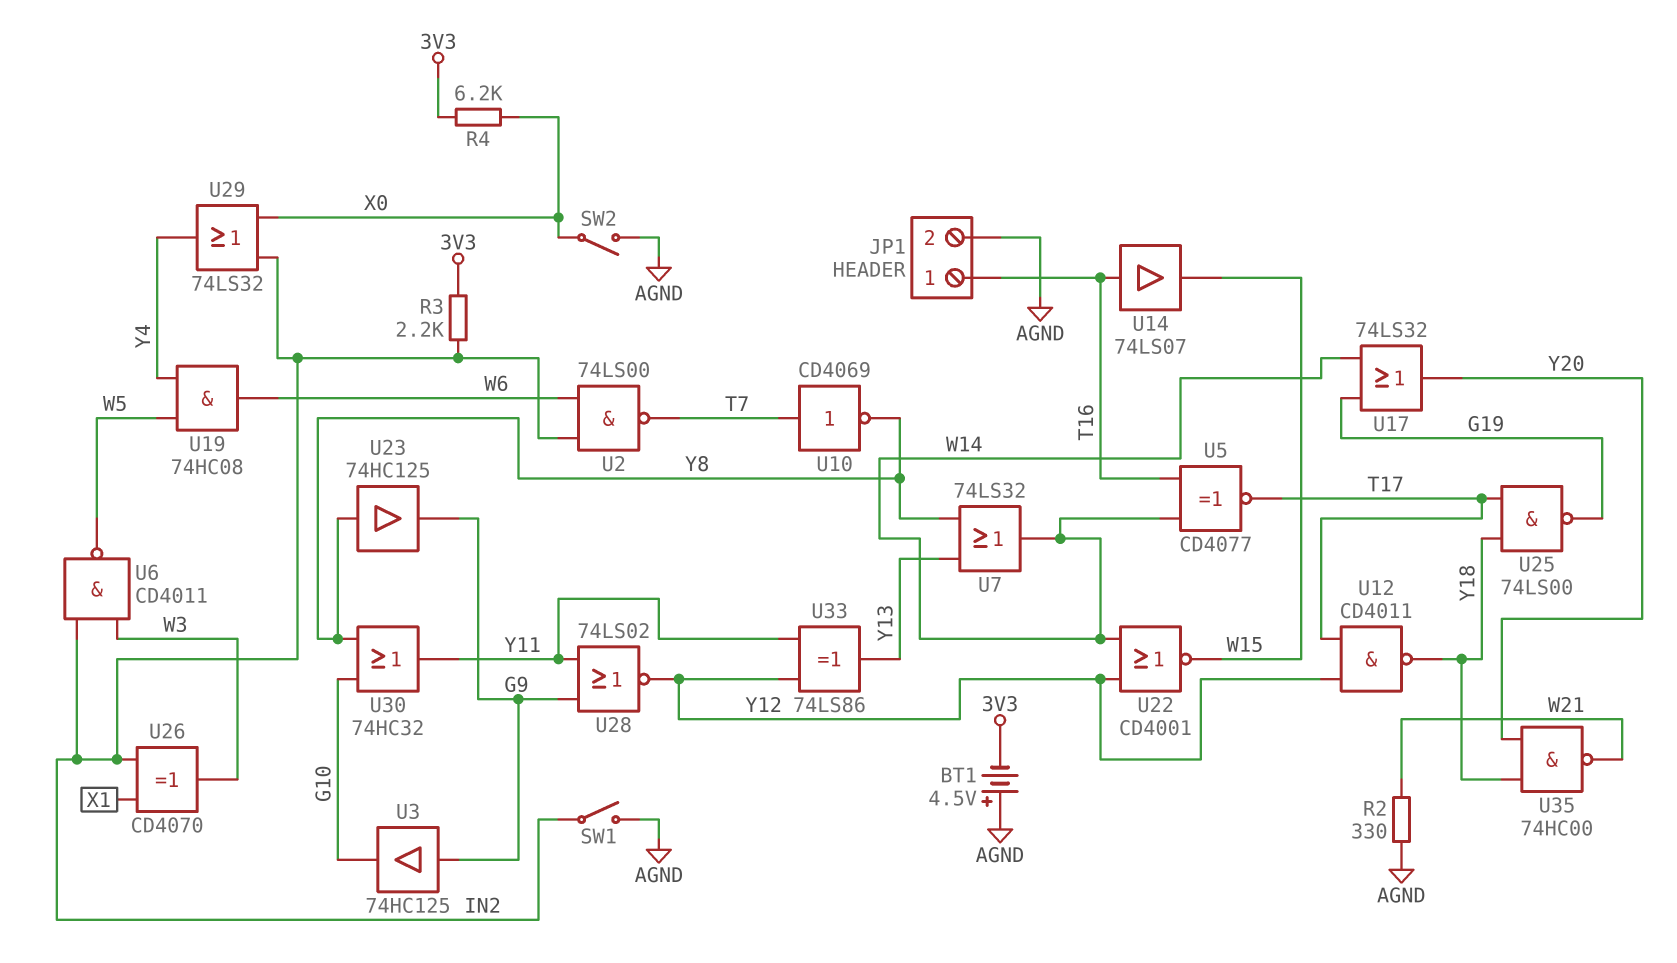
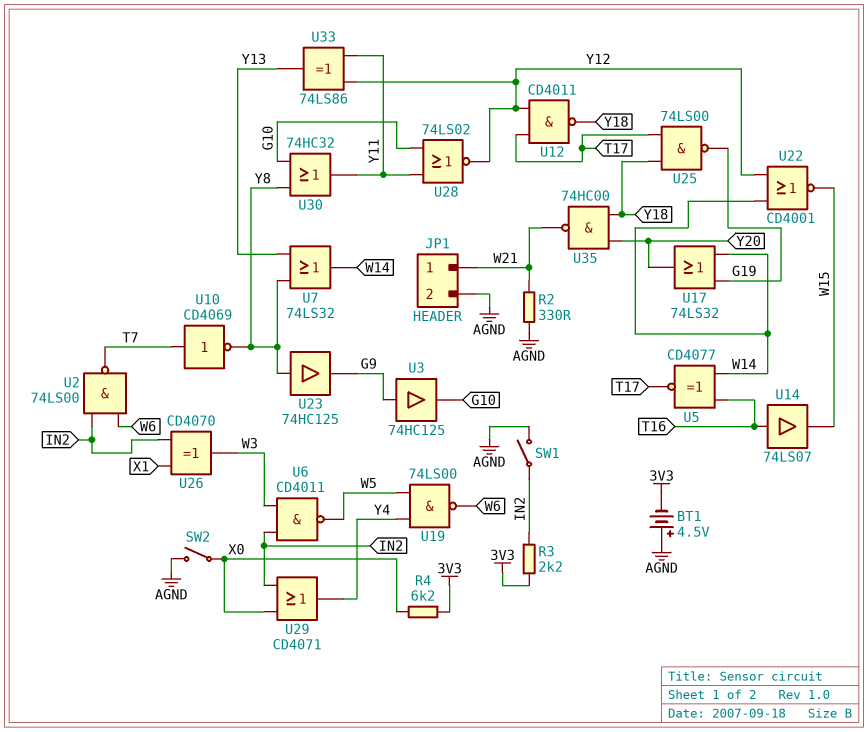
JP1 pin 1: T16 -> W21
U19: AND 74HC08 (in W5, in Y4, out W6) -> NAND 74LS00 (in W5, in Y4, out W6)
U28: NOR 74LS02 (in G9, in Y11, out Y12) -> NOR 74LS02 (in G10, in Y11, out Y12)
U29: OR 74LS32 (in IN2, in X0, out Y4) -> OR CD4071 (in IN2, in X0, out Y4)

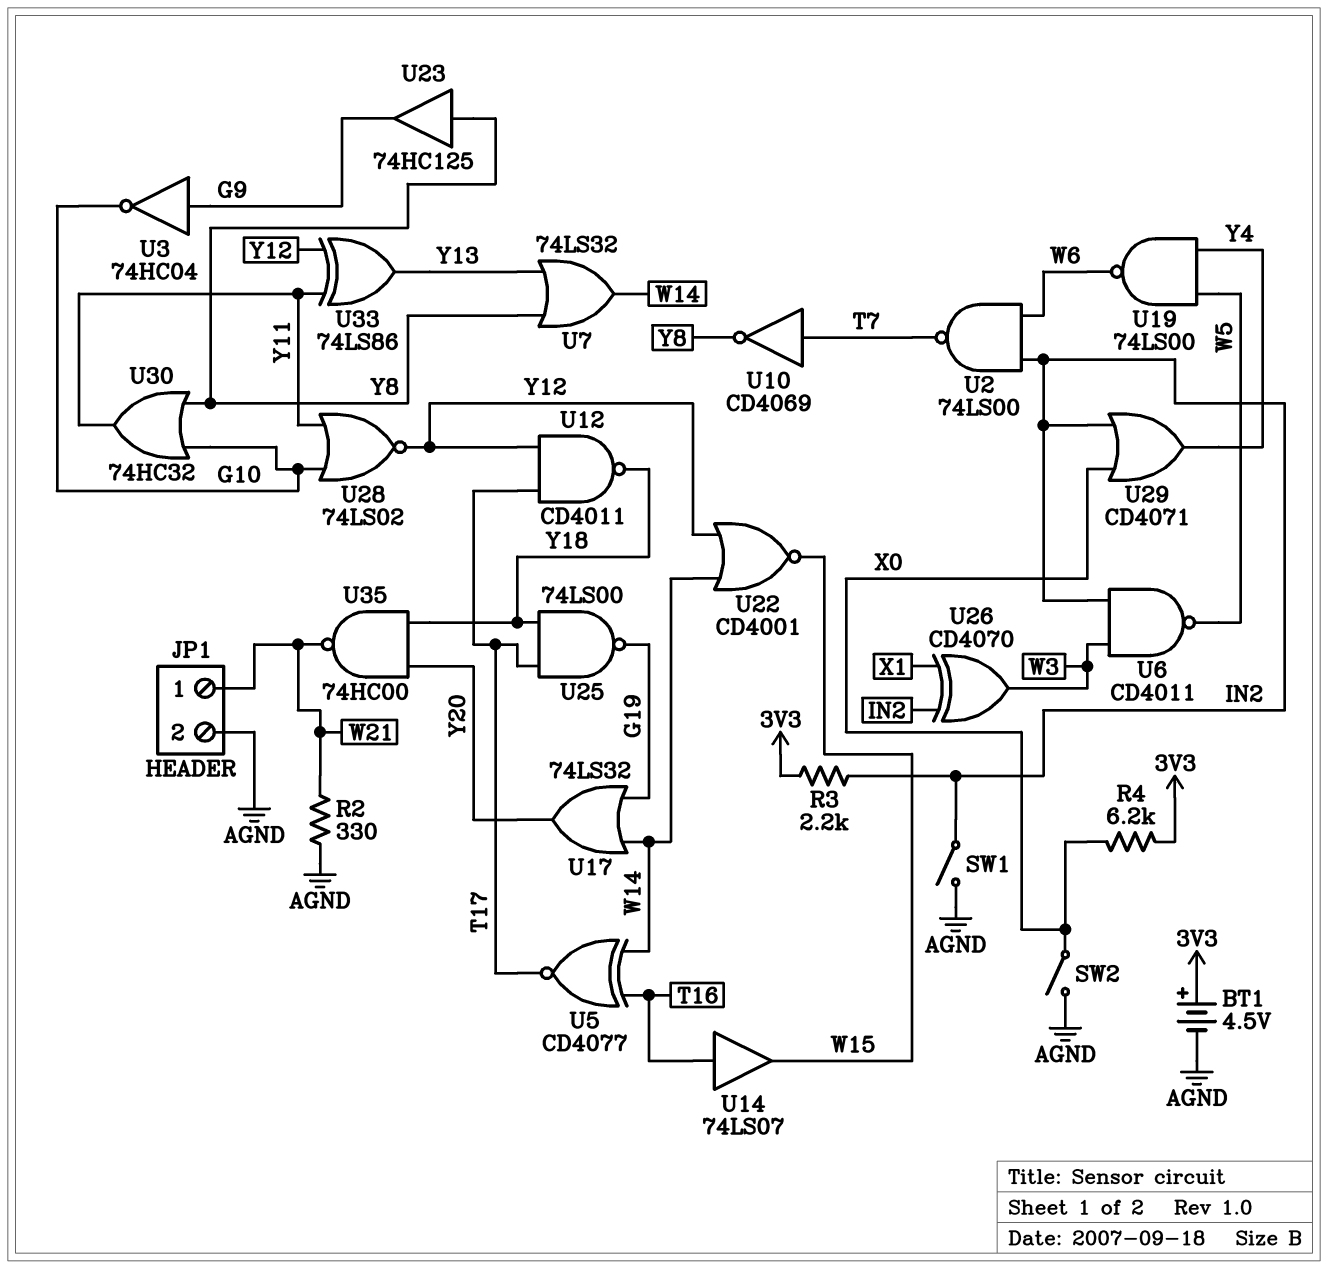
BT1: 4.5V (plus AGND, minus 3V3) -> 4.5V (plus 3V3, minus AGND)
U3: buffer 74HC125 (in G9, out G10) -> NOT 74HC04 (in G9, out G10)

